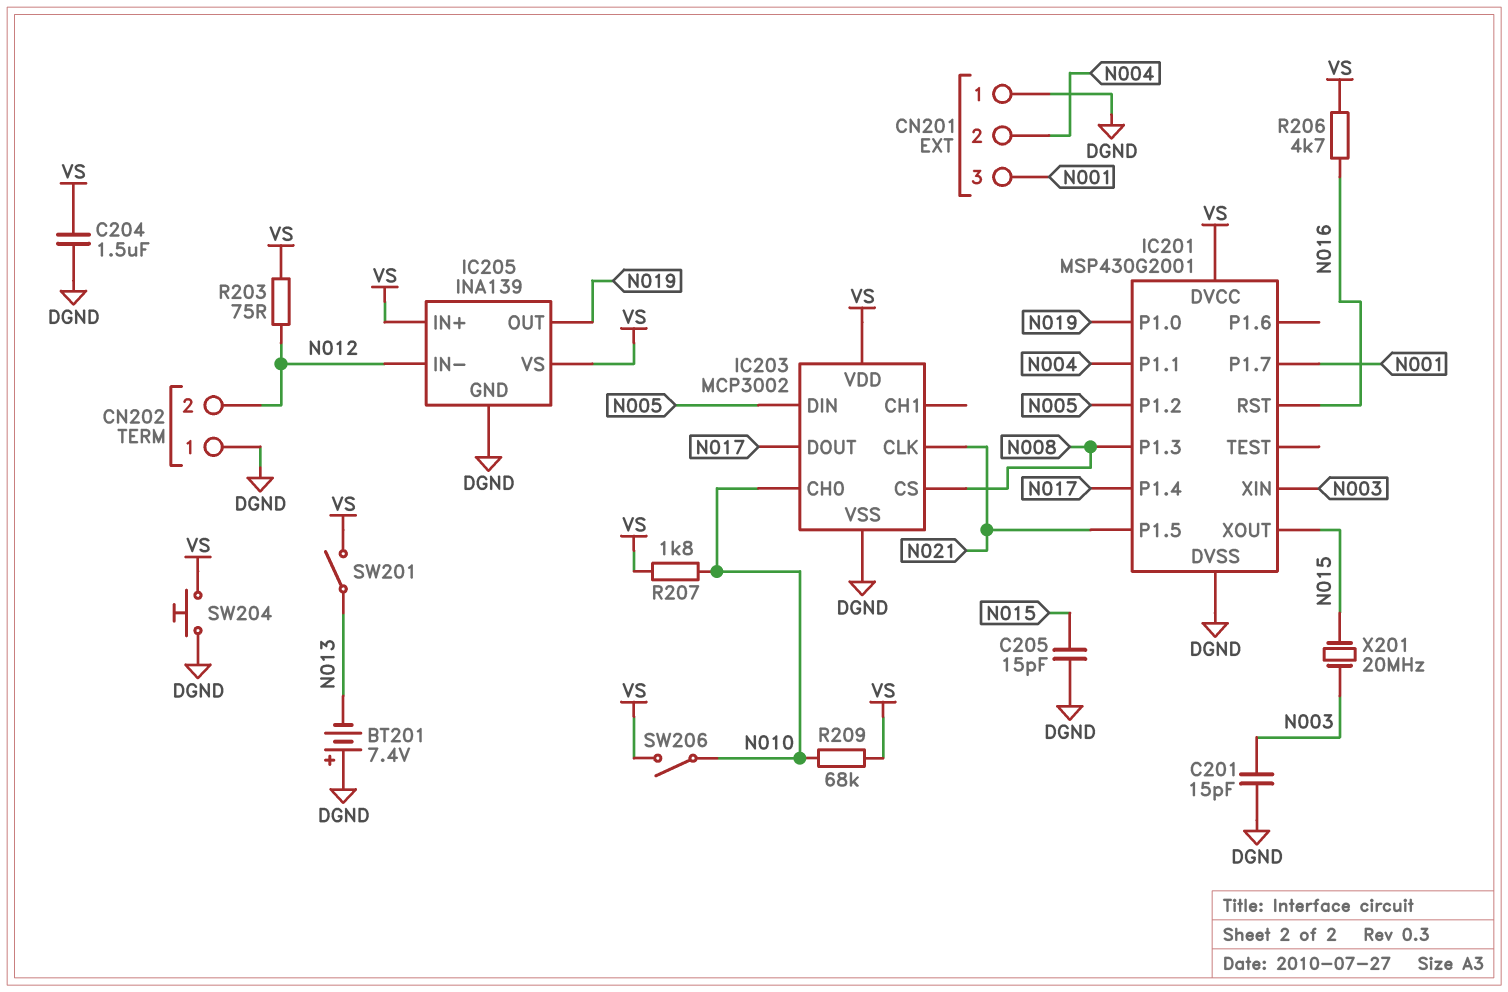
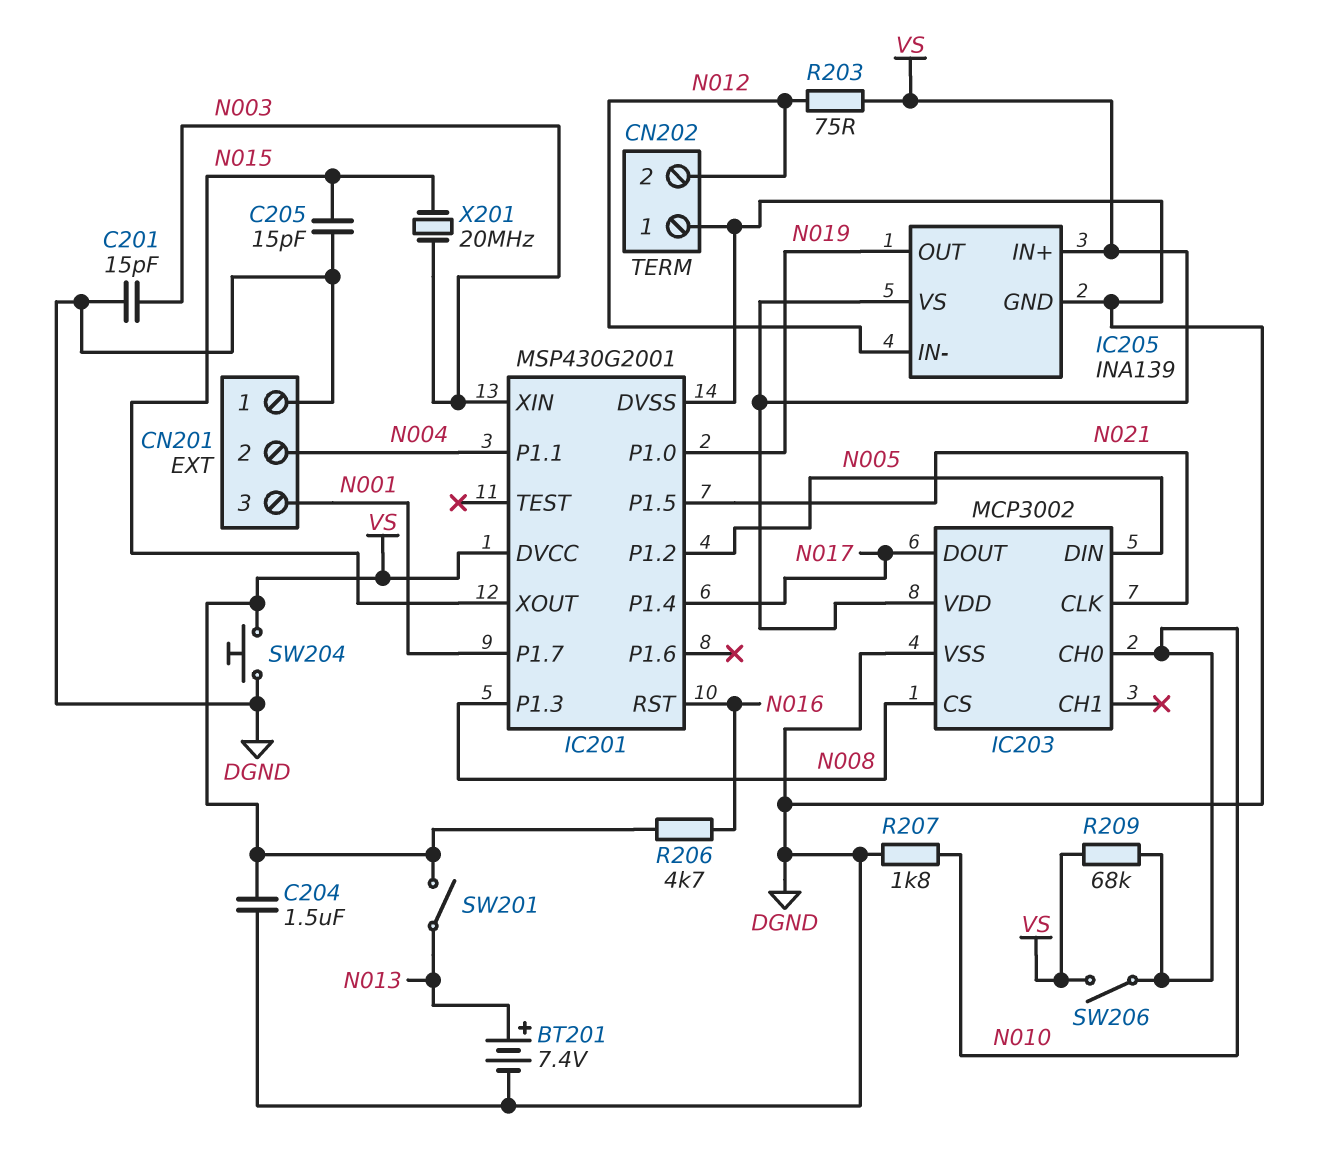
BT201: 7.4V (plus DGND, minus N013) -> 7.4V (plus N013, minus DGND)
R207: 1.8k (N010, VS) -> 1.8k (DGND, N010)

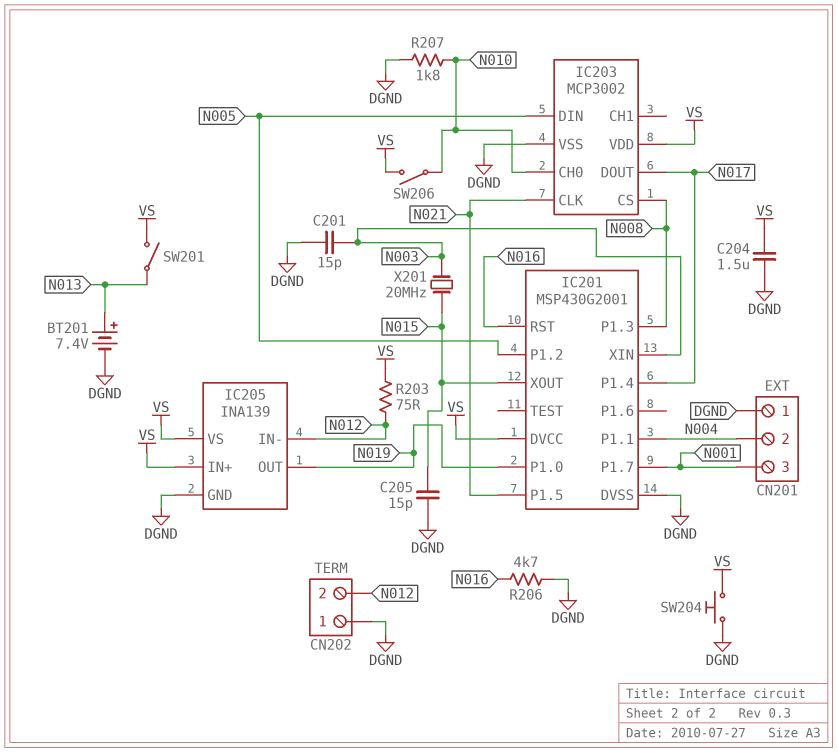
R206: 4.7k (N016, VS) -> 4.7k (DGND, N016)
R209: 68k (N010, VS) -> none

